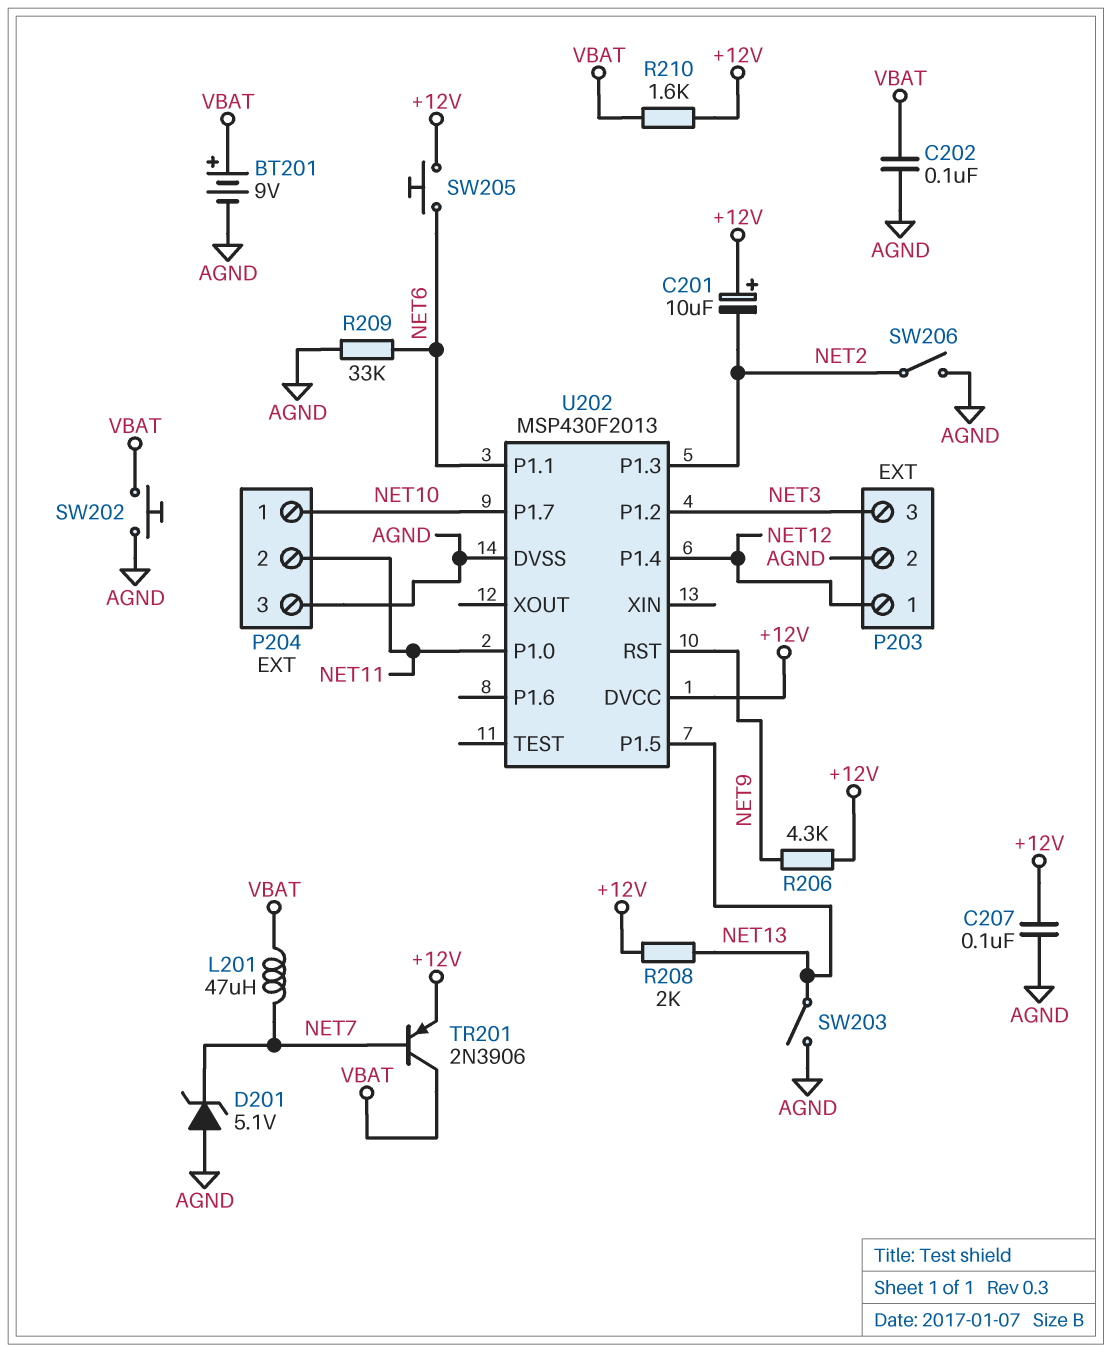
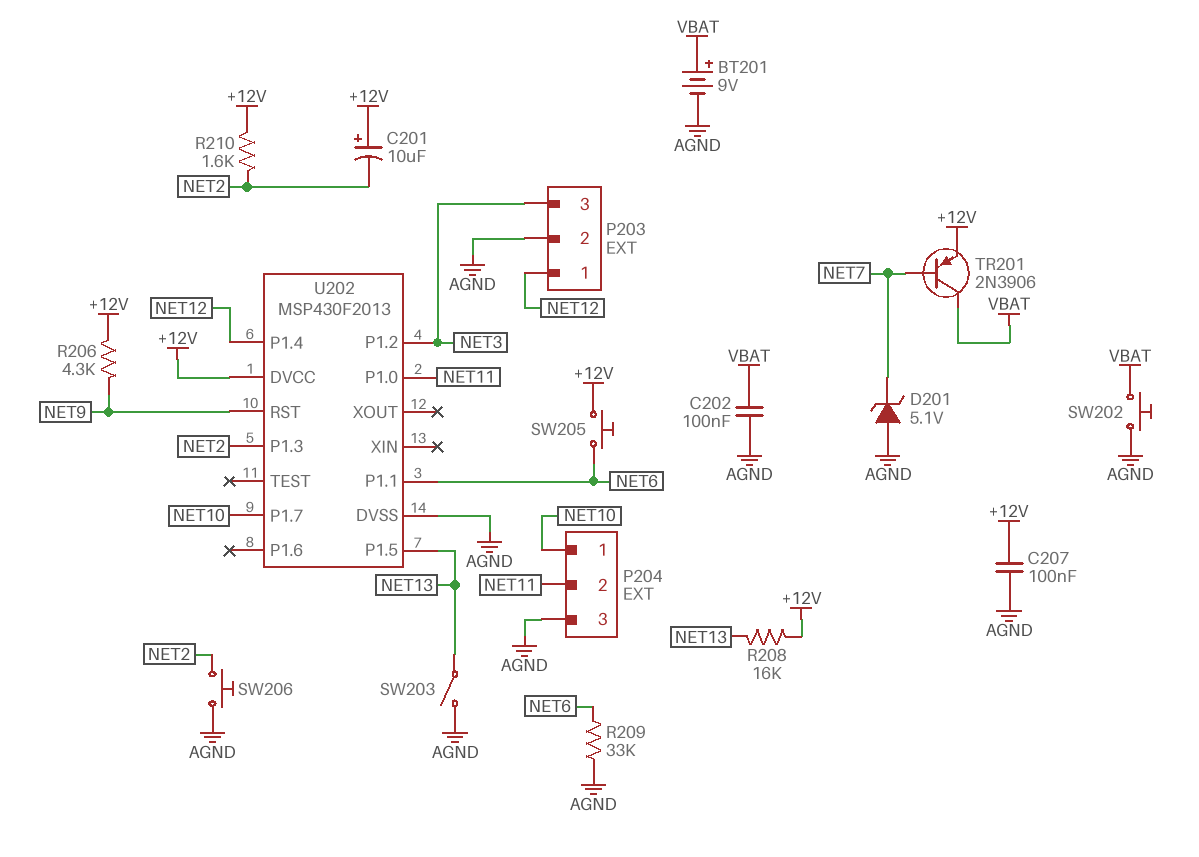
L201: 47uH (NET7, VBAT) -> none
R208: 2k (+12V, NET13) -> 16k (+12V, NET13)
R210: 1.6k (+12V, VBAT) -> 1.6k (+12V, NET2)
SW206: switch (AGND, NET2) -> button (AGND, NET2)

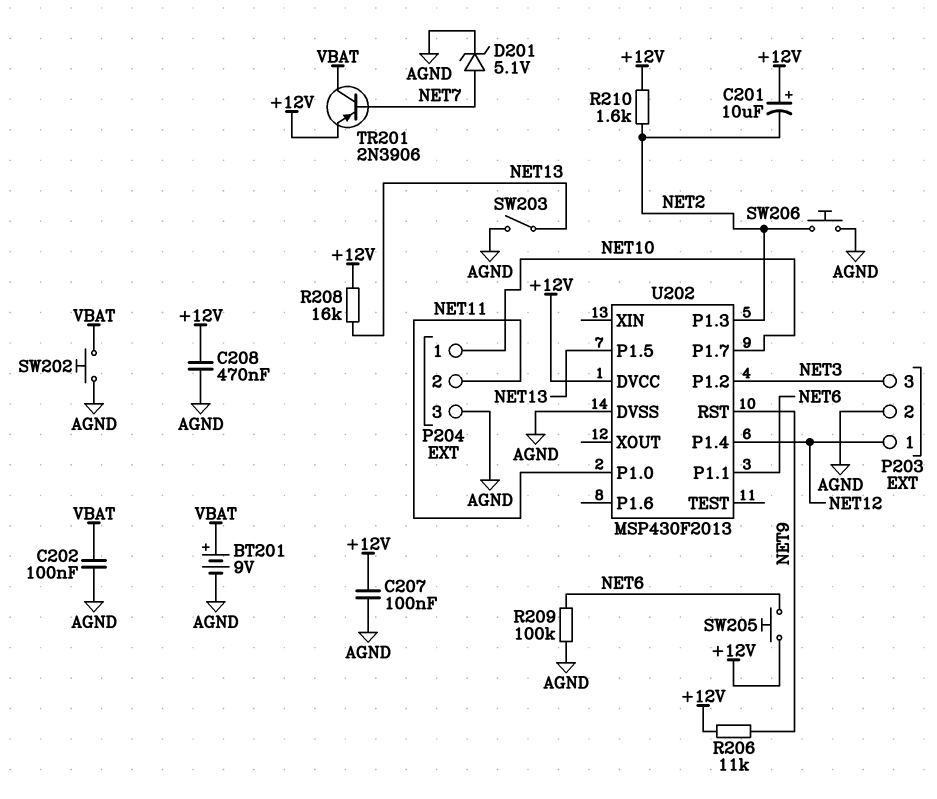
C208: none -> 470nF (+12V, AGND)
D201: zener 5.1V (A AGND, K NET7) -> zener 5.1V (A NET7, K AGND)
R206: 4.3k (+12V, NET9) -> 11k (+12V, NET9)
R209: 33k (AGND, NET6) -> 100k (AGND, NET6)

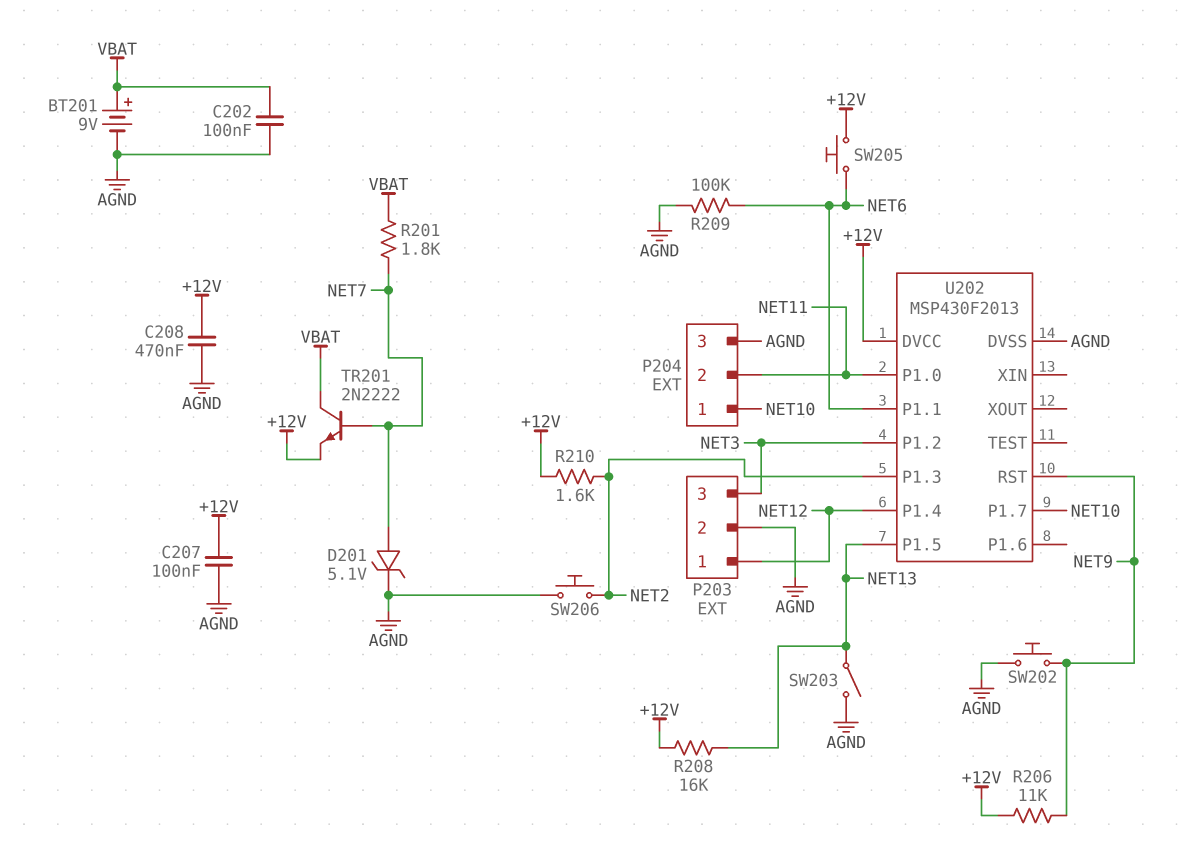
C201: 10uF (plus +12V, minus NET2) -> none
R201: none -> 1.8k (NET7, VBAT)
SW202: button (AGND, VBAT) -> button (AGND, NET9)
TR201: PNP 2N3906 (B NET7, C VBAT, E +12V) -> NPN 2N2222 (B NET7, C VBAT, E +12V)

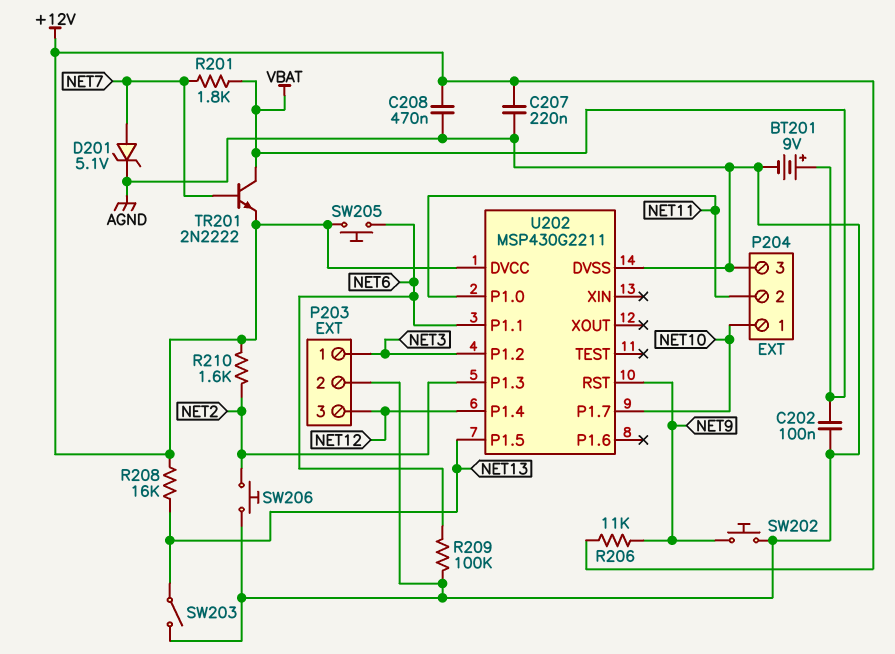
C207: 100nF (+12V, AGND) -> 220nF (+12V, AGND)
P203 pin 1: NET12 -> NET3
P203 pin 3: NET3 -> NET12
U202: MSP430F2013 -> MSP430G2211

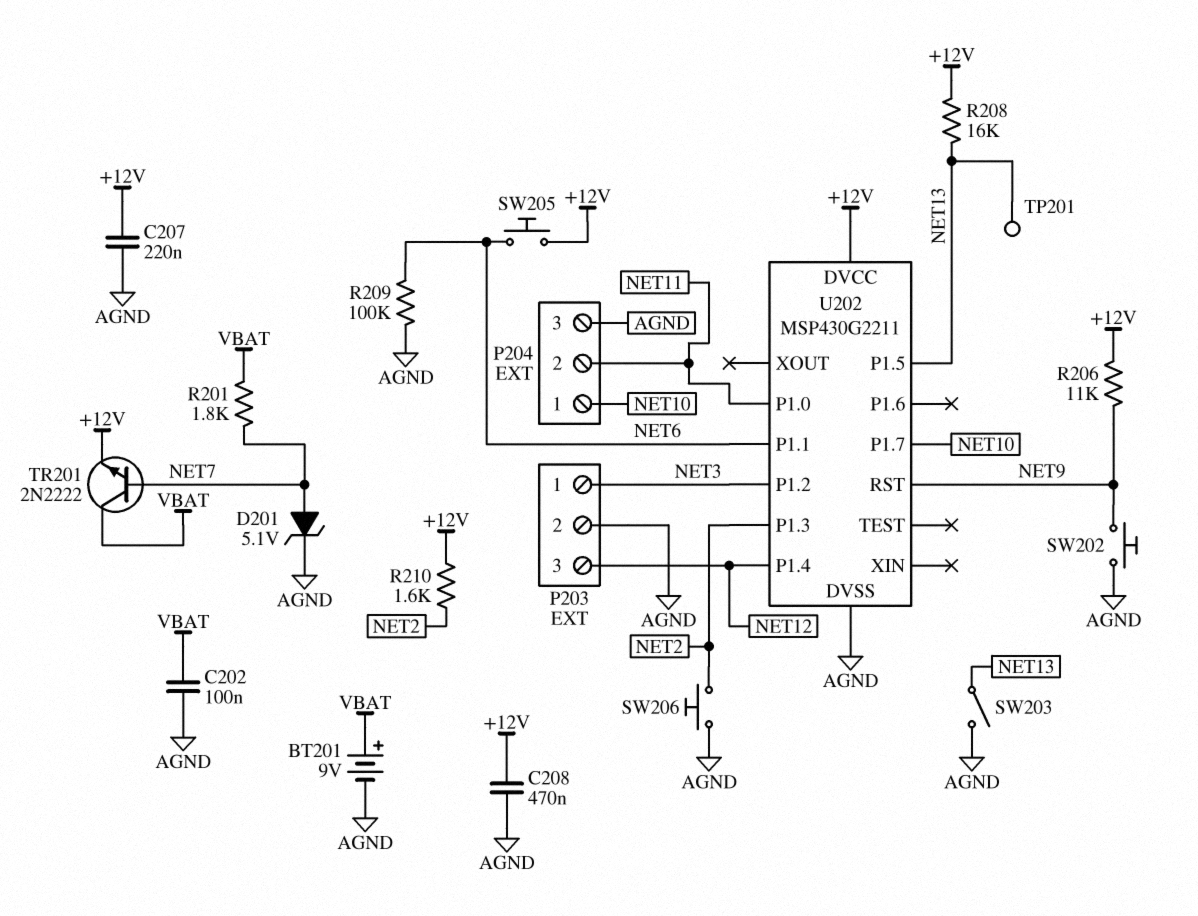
TP201: none -> test point (NET13)

